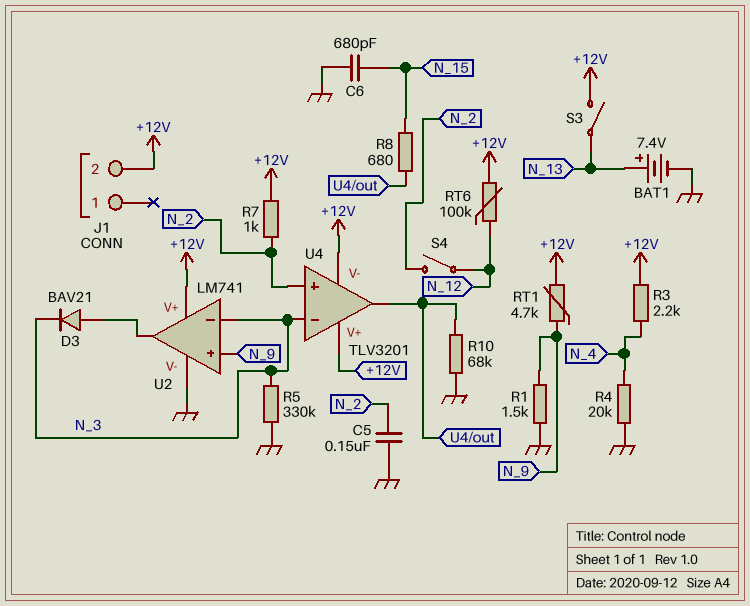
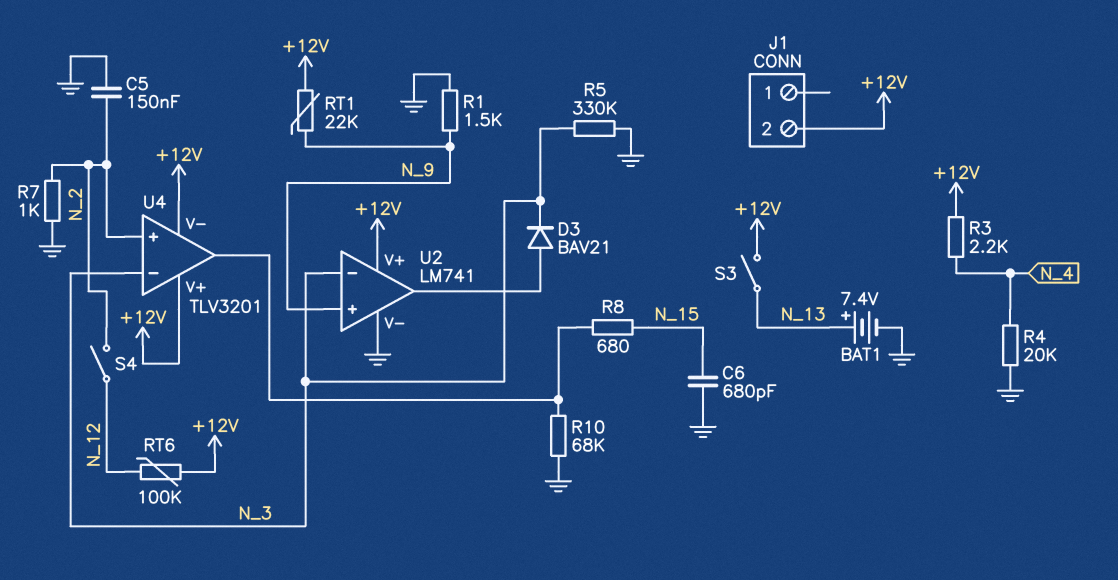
R7: 1k (+12V, N_2) -> 1k (GND, N_2)
RT1: 4.7k (+12V, N_9) -> 22k (+12V, N_9)

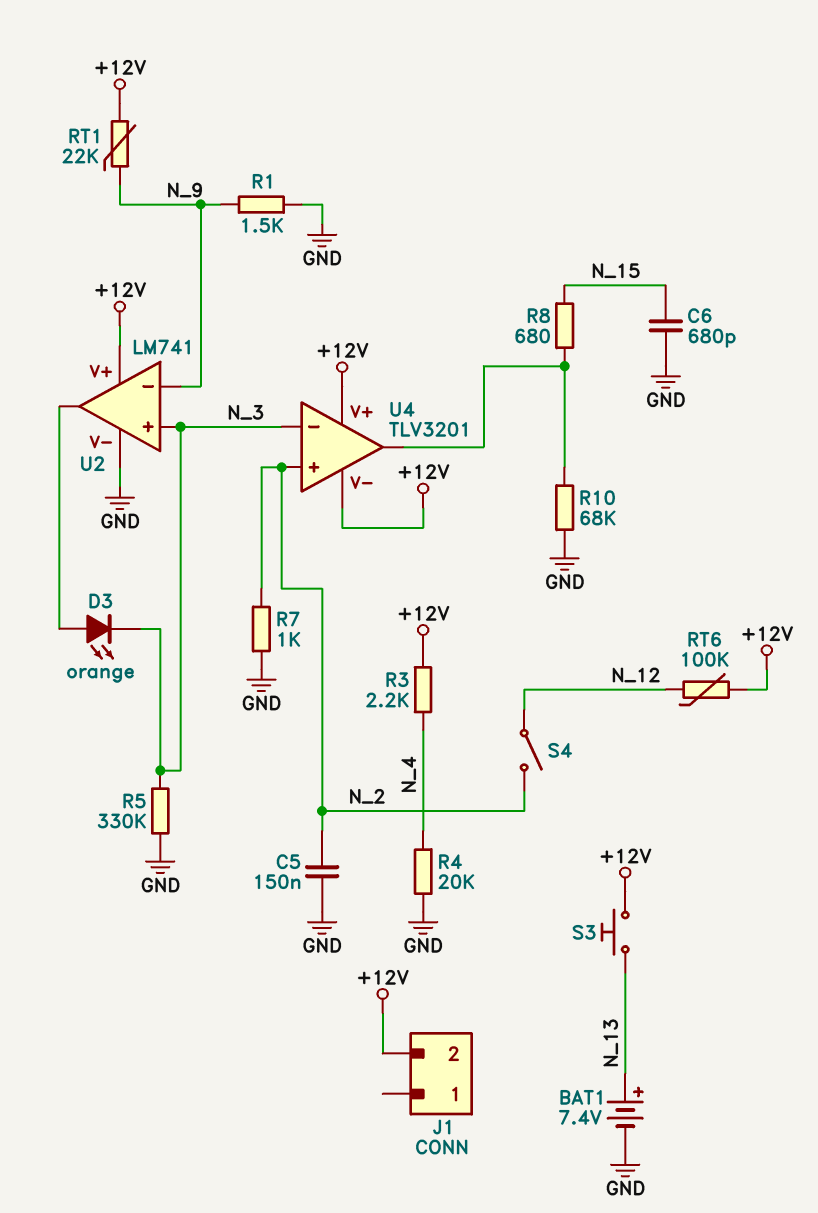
D3: diode BAV21 (A U2/out, K N_3) -> LED orange (A U2/out, K N_3)
S3: switch (+12V, N_13) -> button (+12V, N_13)
U2 pin in+: N_9 -> N_3
U2 pin in-: N_3 -> N_9

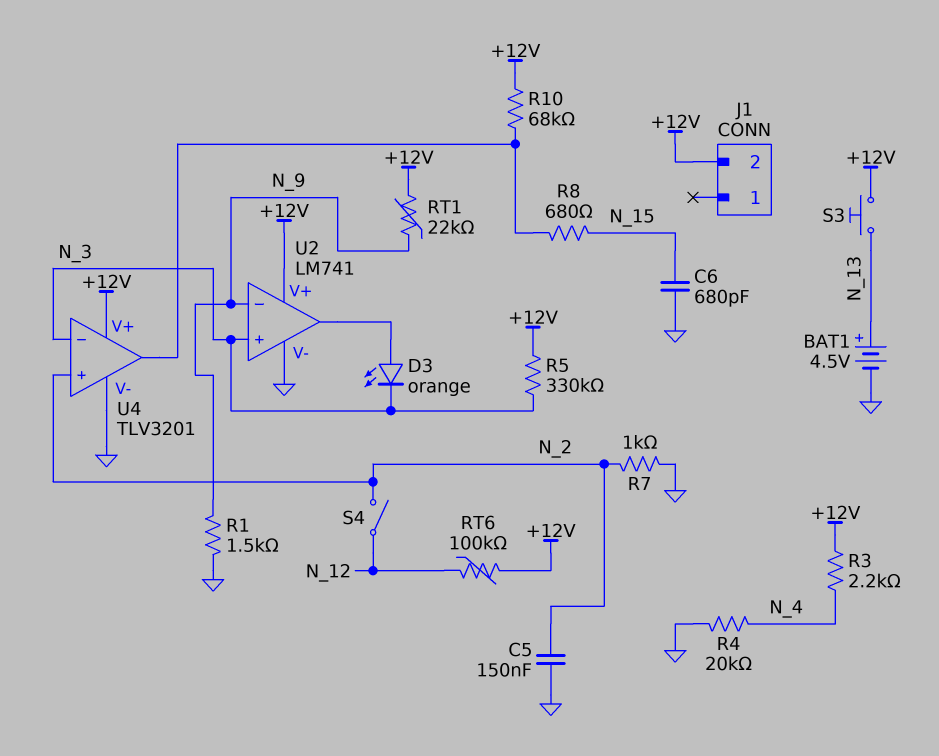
BAT1: 7.4V (plus N_13, minus GND) -> 4.5V (plus N_13, minus GND)
R5: 330k (GND, N_3) -> 330k (+12V, N_3)
R10: 68k (GND, U4/out) -> 68k (+12V, U4/out)
U4 pin V-: +12V -> GND

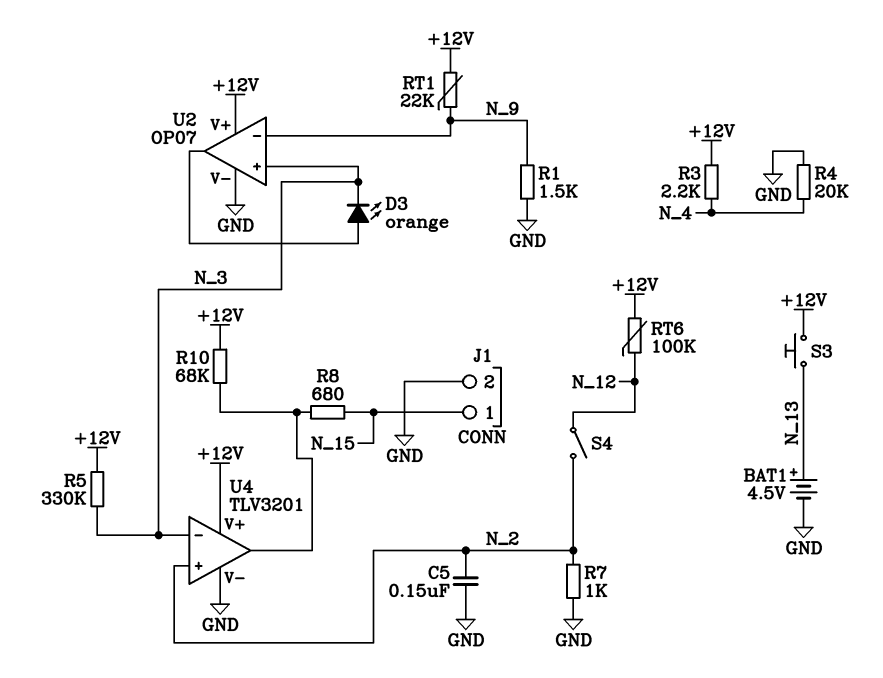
C6: 680pF (GND, N_15) -> none
J1 pin 1: none -> N_15
J1 pin 2: +12V -> GND
U2: LM741 -> OP07

